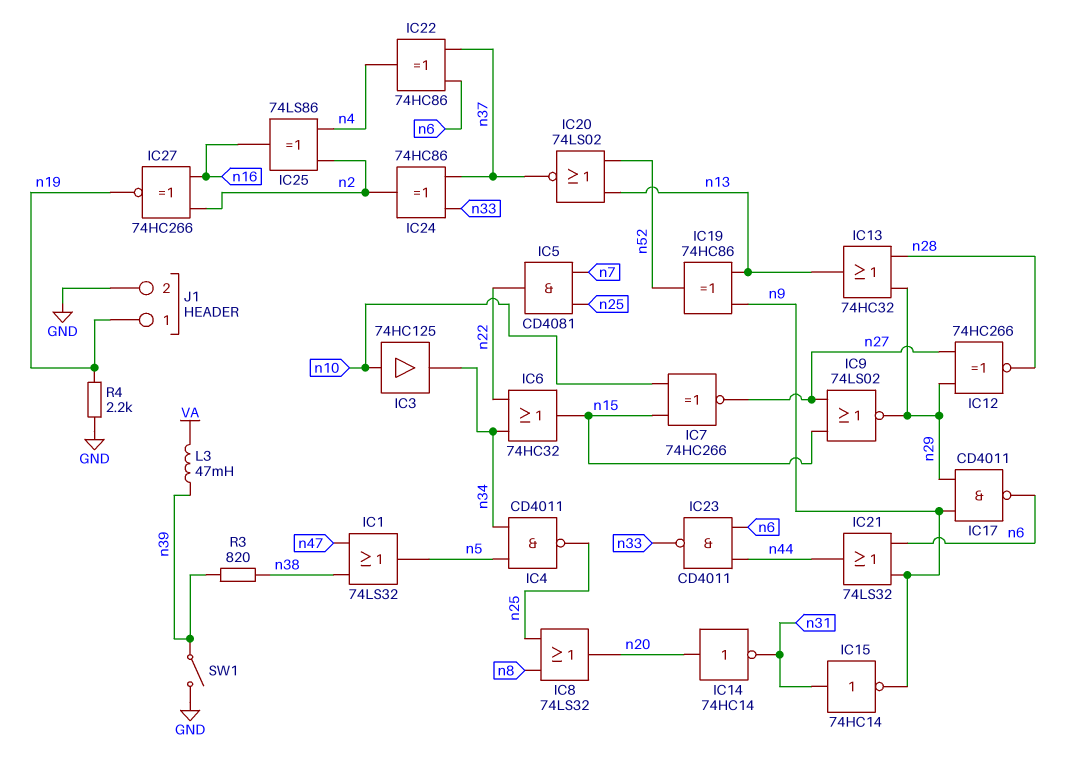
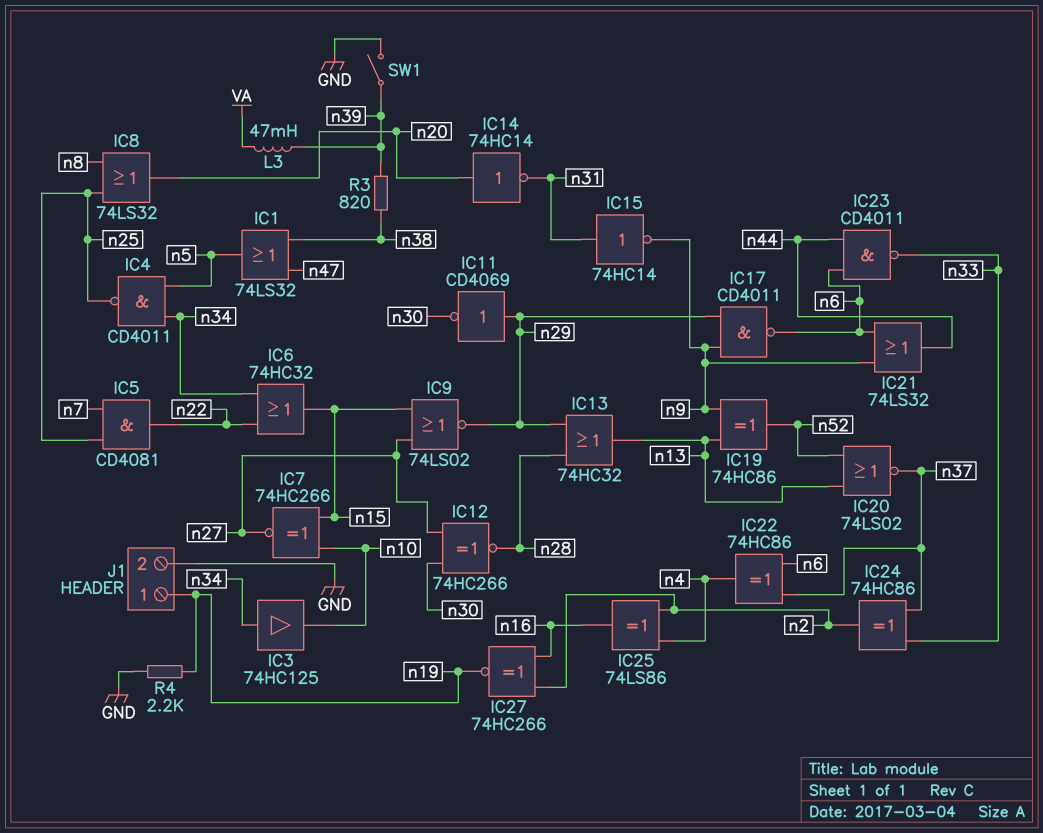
IC3: buffer 74HC125 (in n10, out n34) -> buffer 74HC125 (in n34, out n10)
IC11: none -> NOT CD4069 (in n29, out n30)
IC12: XNOR 74HC266 (in n27, in n29, out n28) -> XNOR 74HC266 (in n27, in n30, out n28)

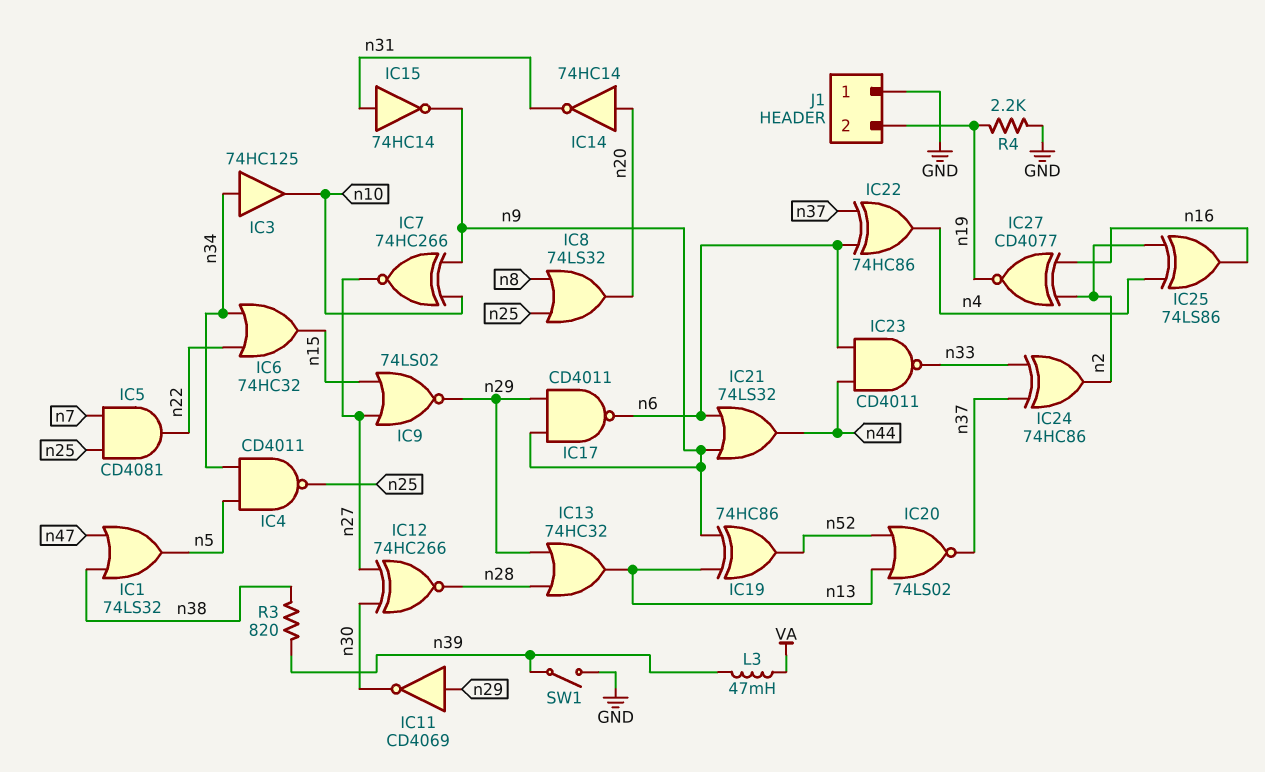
IC7: XNOR 74HC266 (in n10, in n15, out n27) -> XNOR 74HC266 (in n9, in n10, out n27)
IC27: XNOR 74HC266 (in n2, in n16, out n19) -> XNOR CD4077 (in n2, in n16, out n19)
J1 pin 1: n19 -> GND
J1 pin 2: GND -> n19

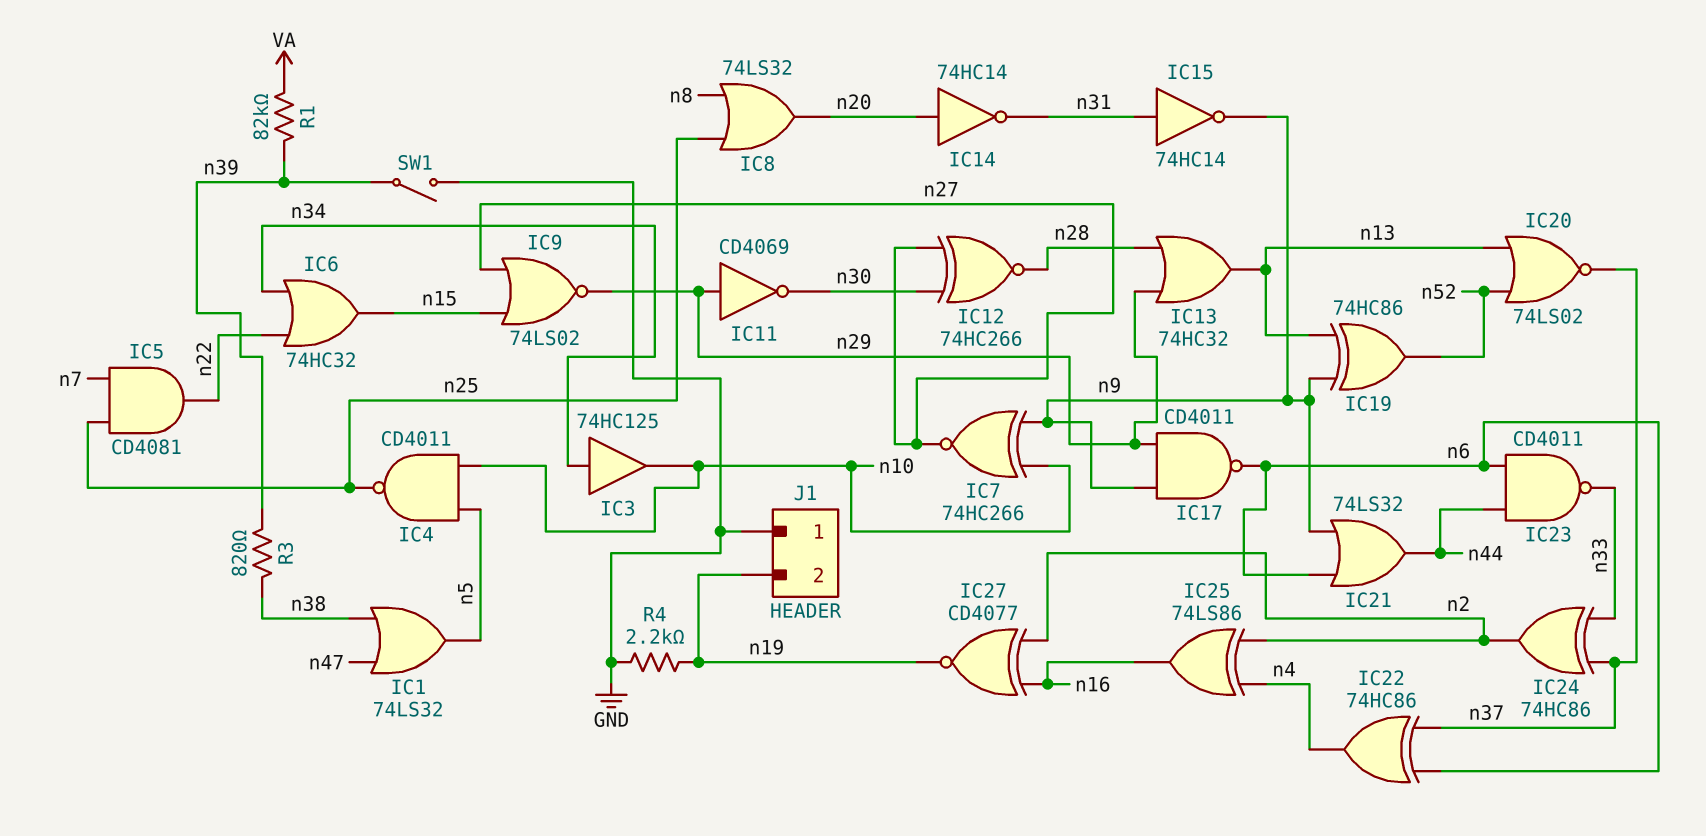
IC4: NAND CD4011 (in n5, in n34, out n25) -> NAND CD4011 (in n5, in n10, out n25)
L3: 47mH (VA, n39) -> none
R1: none -> 82k (VA, n39)

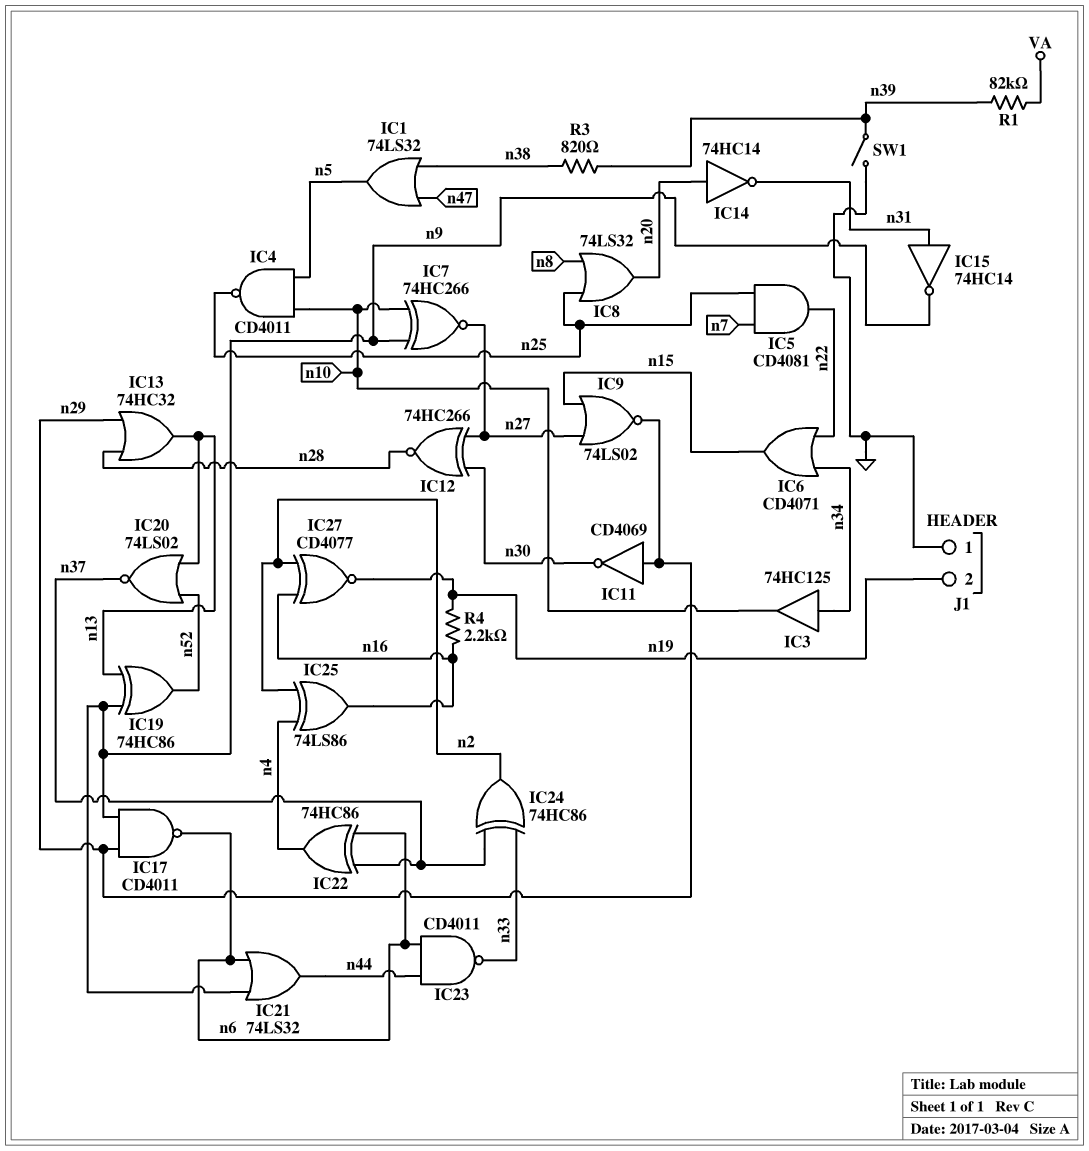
IC6: OR 74HC32 (in n22, in n34, out n15) -> OR CD4071 (in n22, in n34, out n15)
R4: 2.2k (GND, n19) -> 2.2k (n16, n19)

